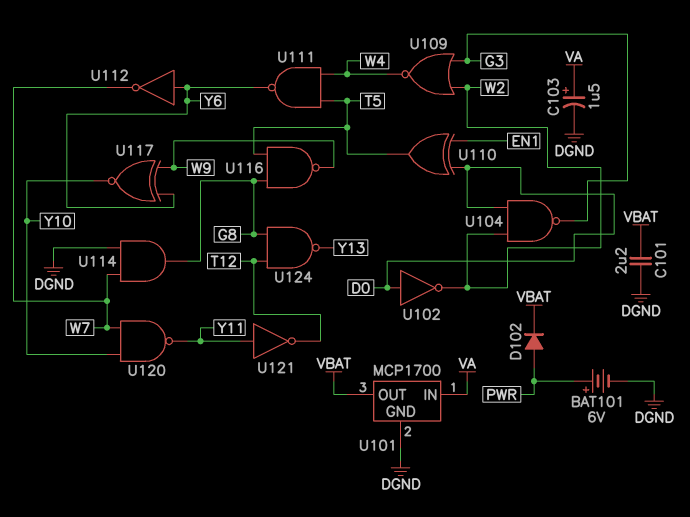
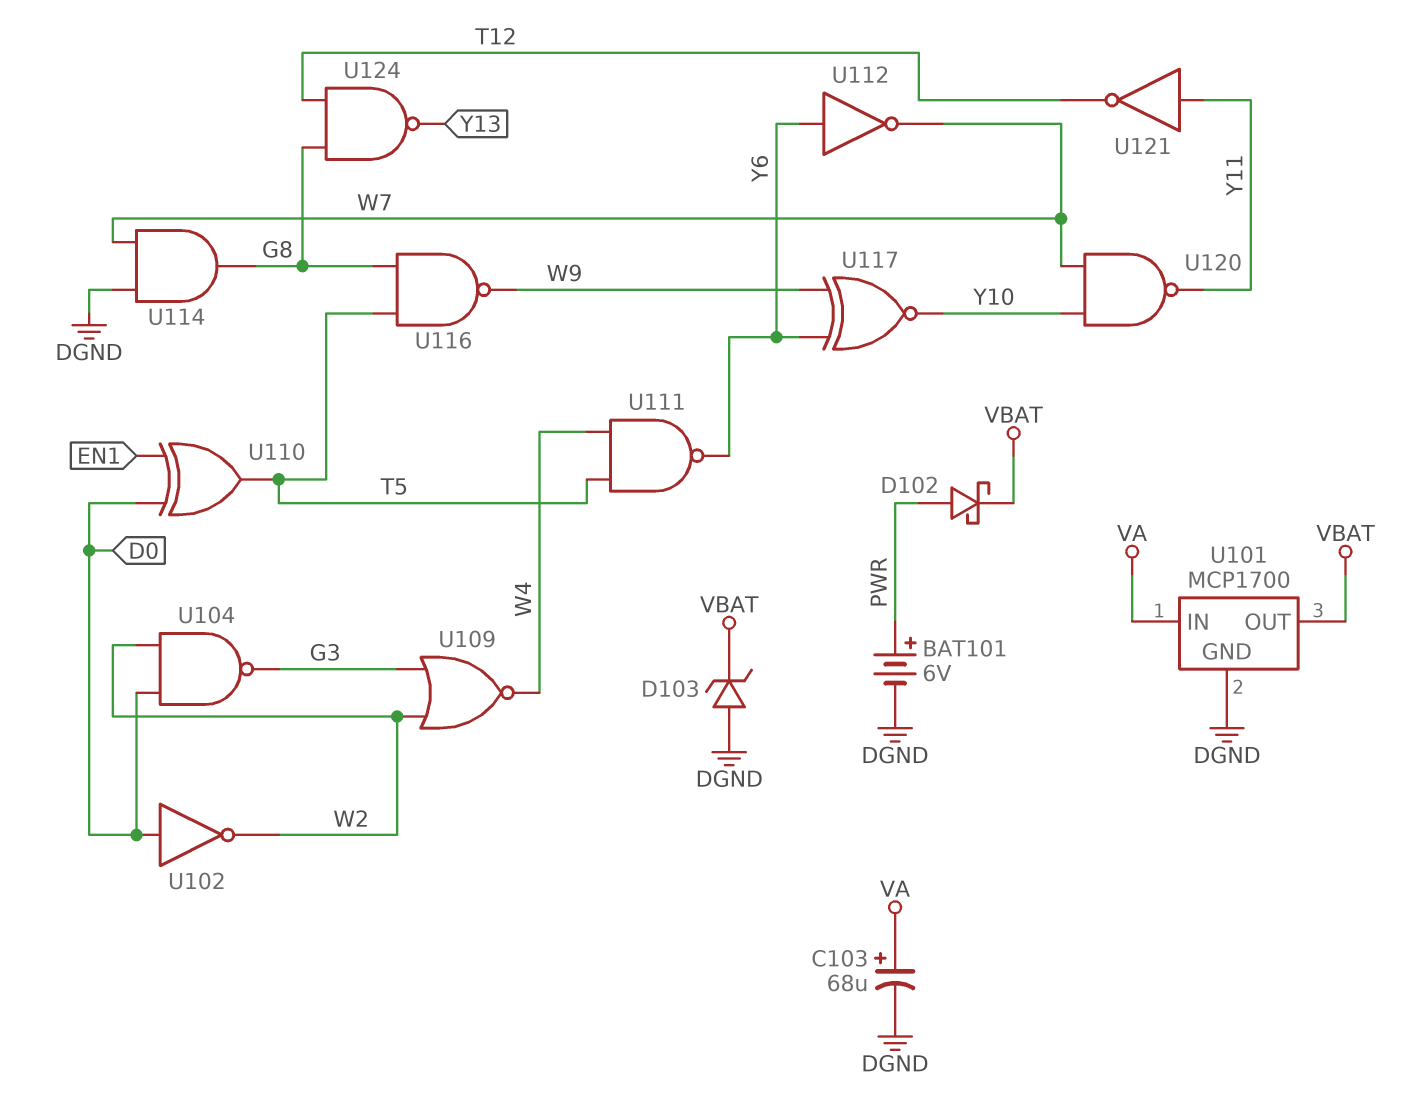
C101: 2.2uF (DGND, VBAT) -> none
C103: 1.5uF (plus VA, minus DGND) -> 68uF (plus VA, minus DGND)
D102: diode (A PWR, K VBAT) -> schottky (A PWR, K VBAT)
D103: none -> zener (A DGND, K VBAT)

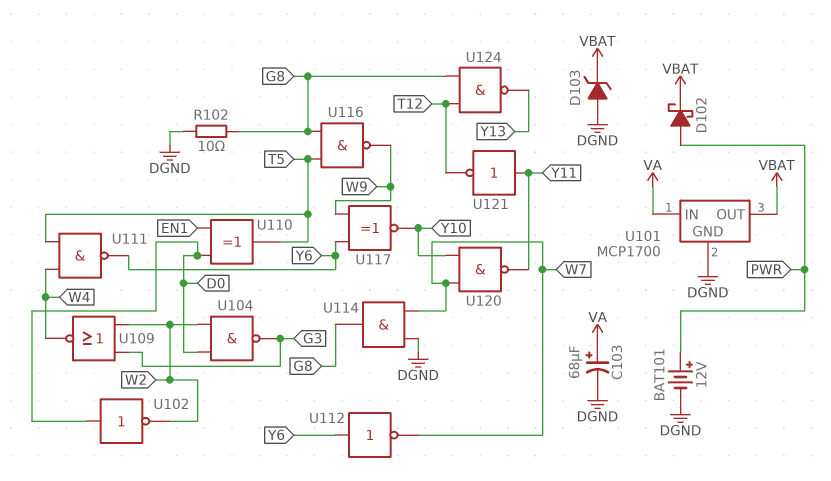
BAT101: 6V (plus PWR, minus DGND) -> 12V (plus PWR, minus DGND)
R102: none -> 10 (DGND, G8)

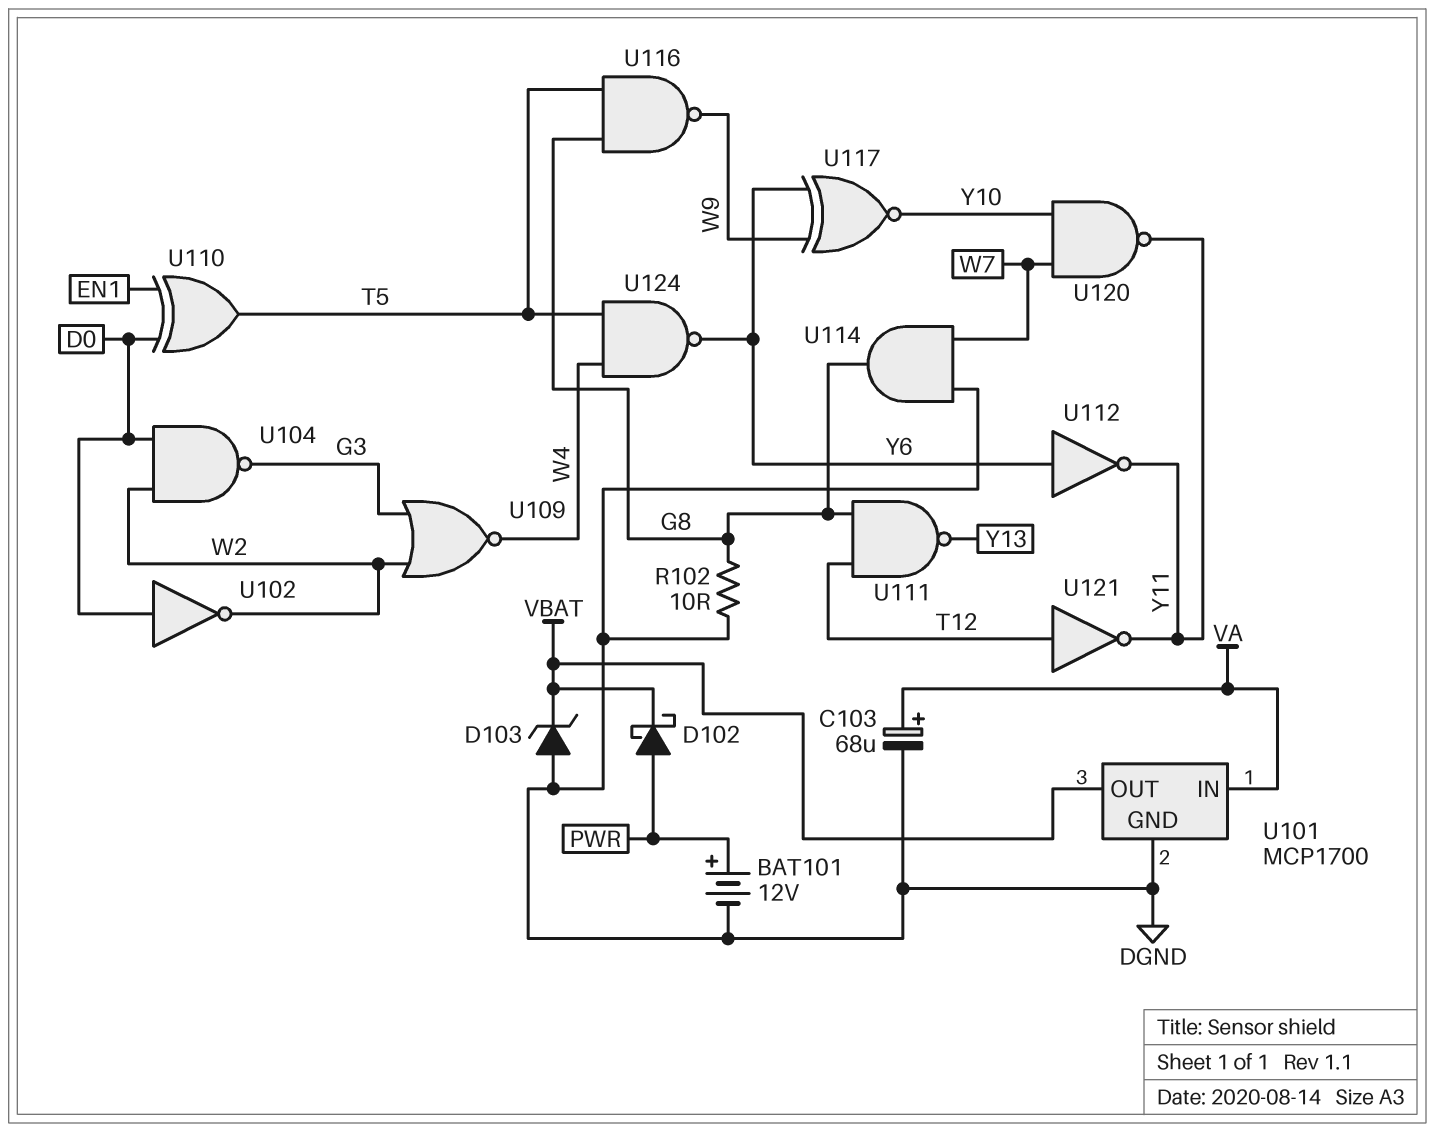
U111: NAND (in T5, in W4, out Y6) -> NAND (in G8, in T12, out Y13)
U112: NOT (in Y6, out W7) -> NOT (in Y6, out Y11)
U121: NOT (in Y11, out T12) -> NOT (in T12, out Y11)
U124: NAND (in G8, in T12, out Y13) -> NAND (in T5, in W4, out Y6)

